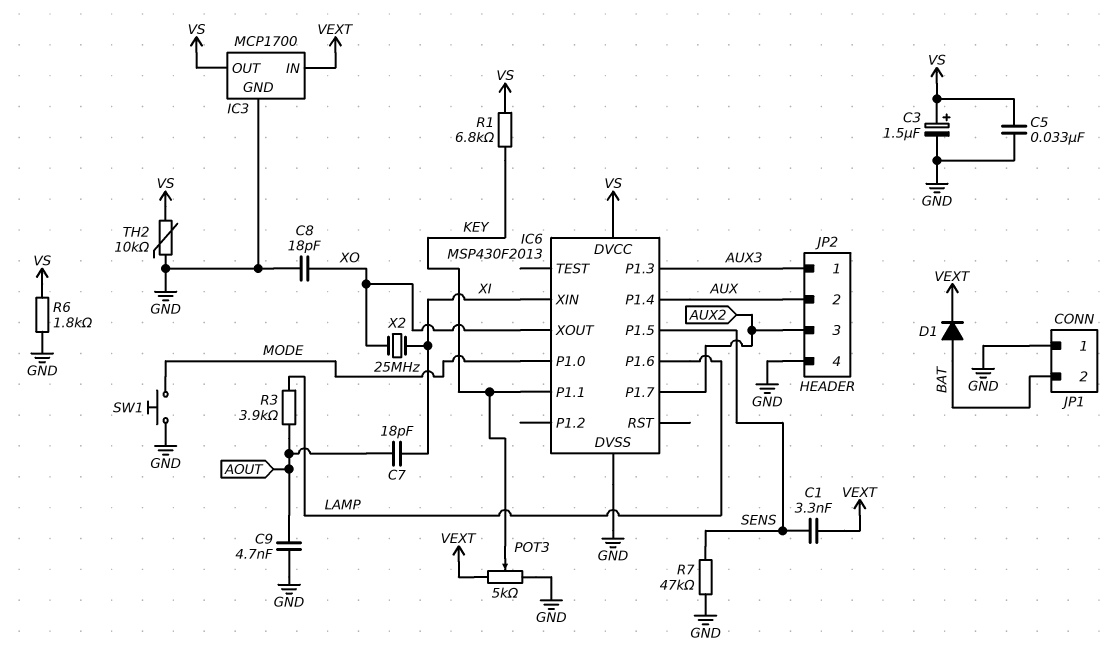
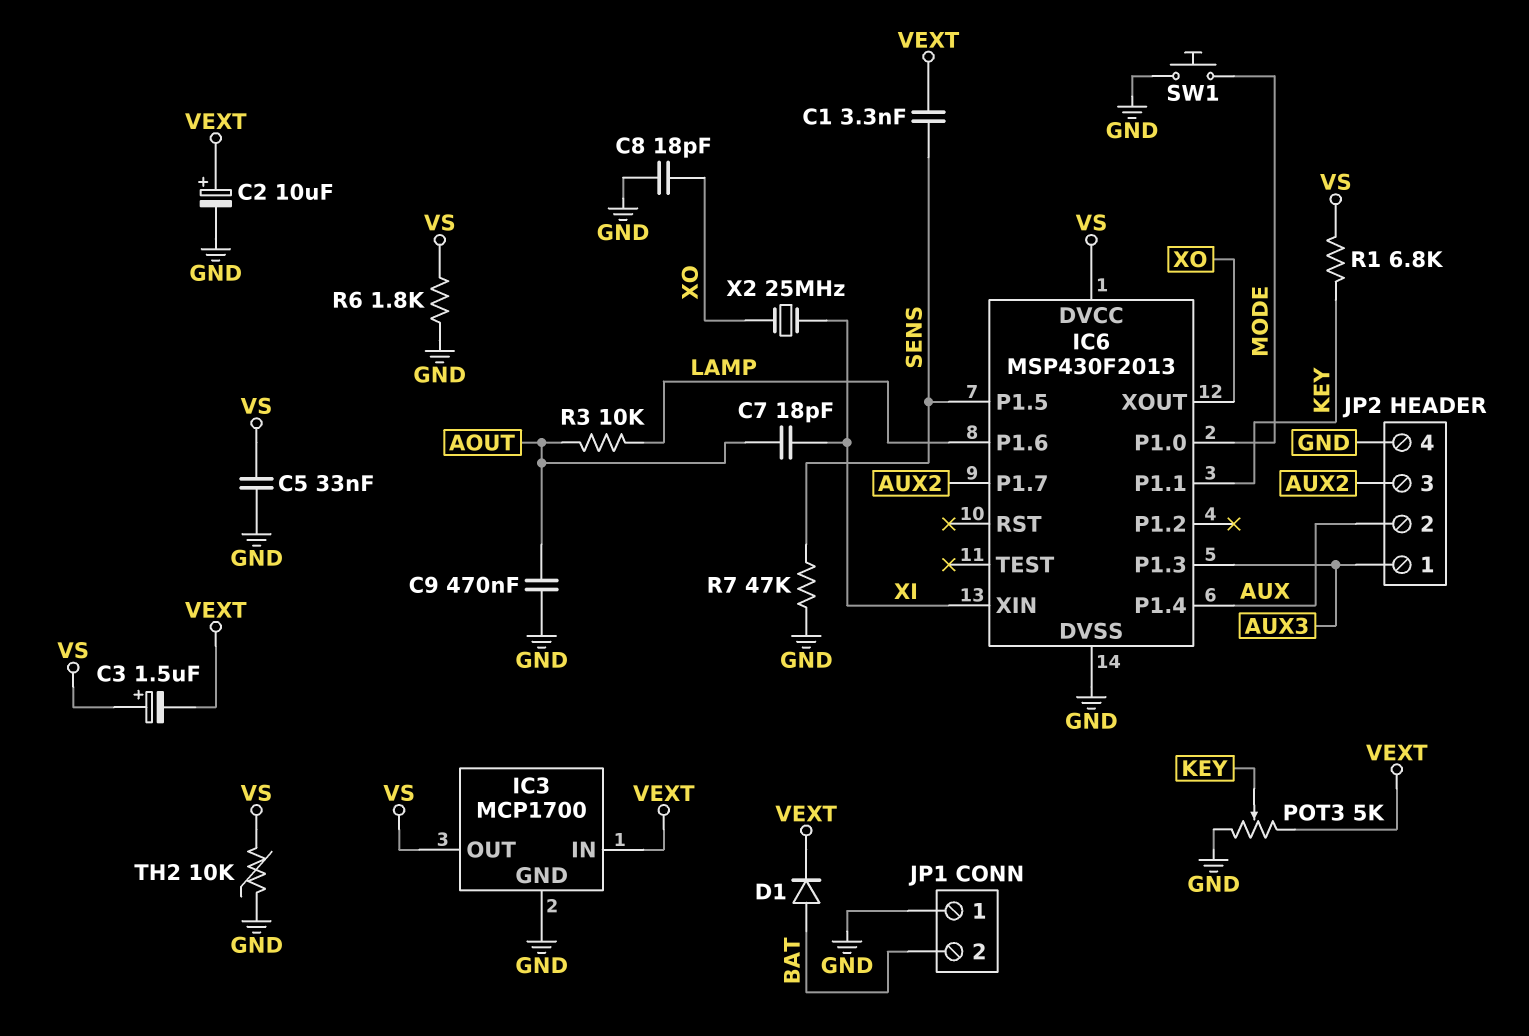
C2: none -> 10uF (plus VEXT, minus GND)
C3: 1.5uF (plus VS, minus GND) -> 1.5uF (plus VS, minus VEXT)
C9: 4.7nF (AOUT, GND) -> 470nF (AOUT, GND)
R3: 3.9k (AOUT, LAMP) -> 10k (AOUT, LAMP)

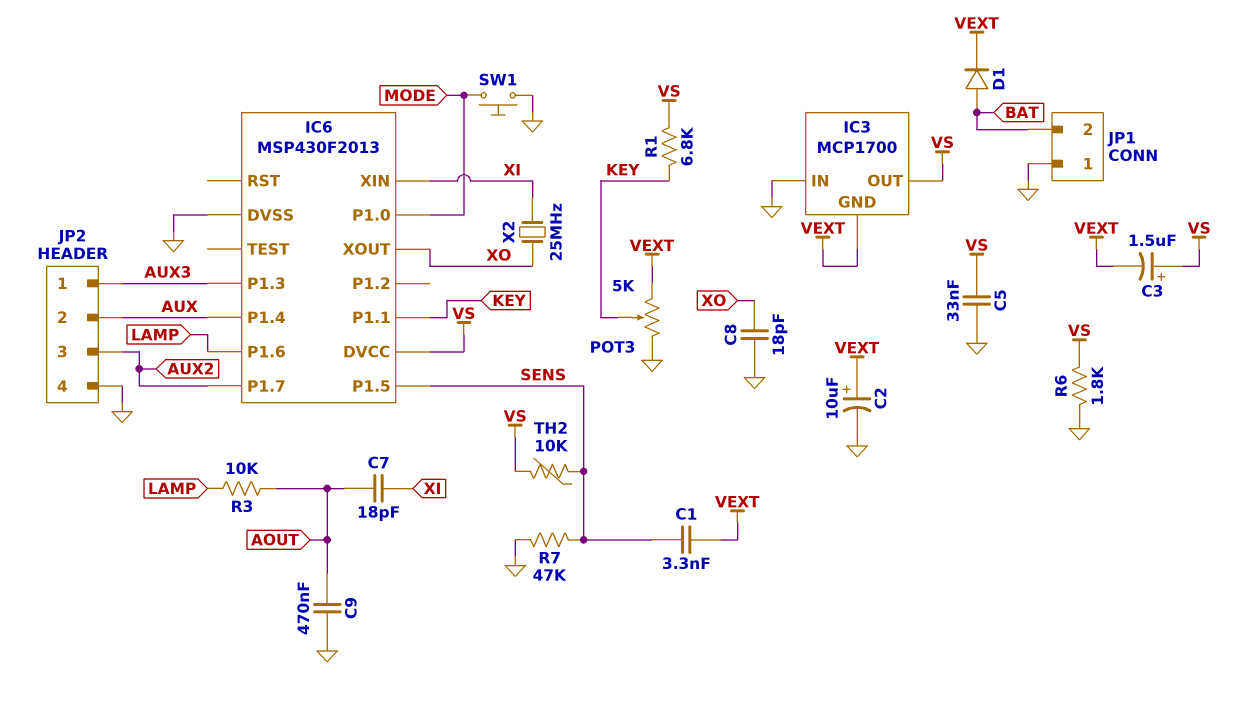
IC3 pin GND: GND -> VEXT
IC3 pin IN: VEXT -> GND
TH2: 10k (GND, VS) -> 10k (SENS, VS)

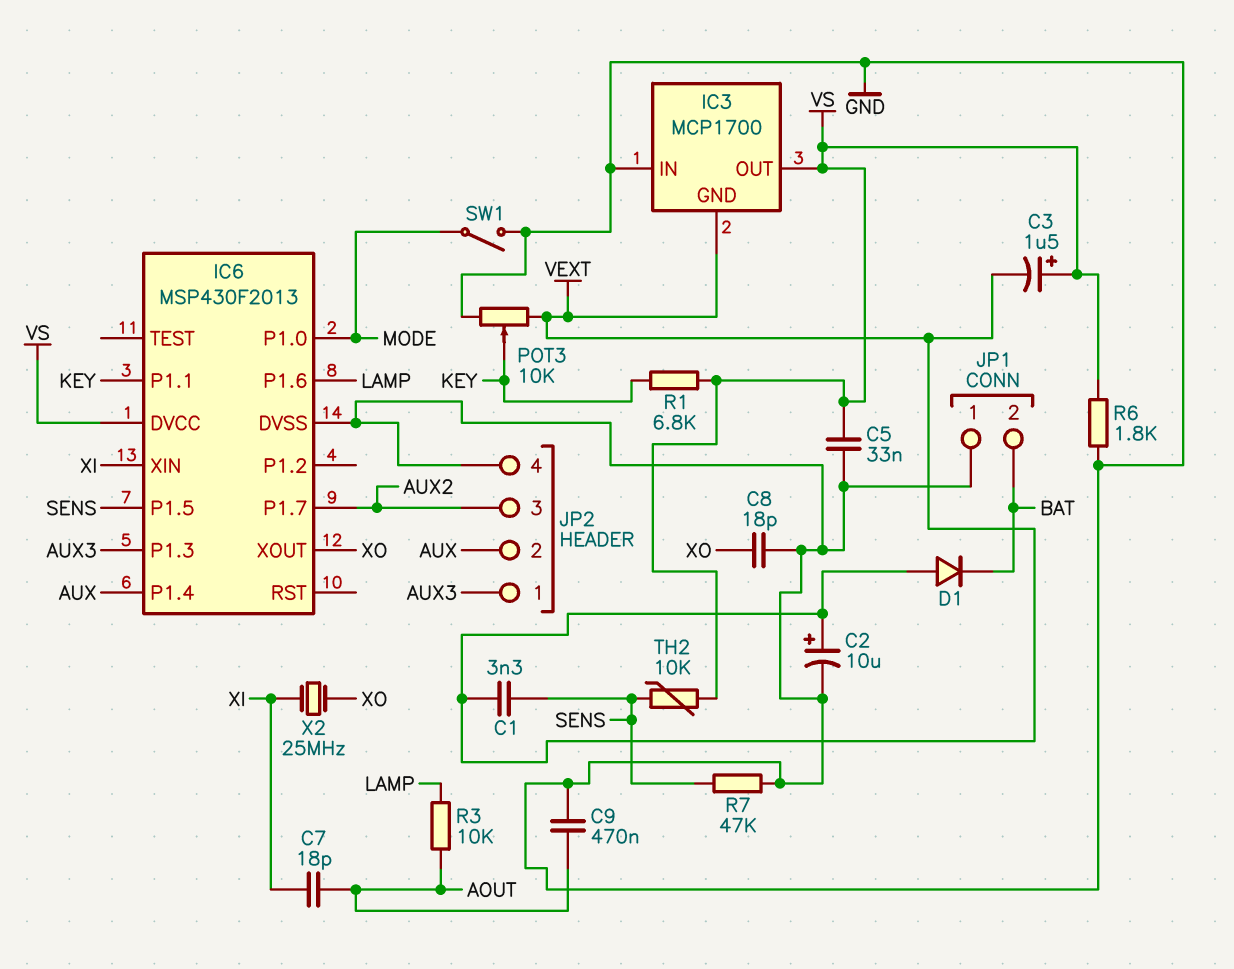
D1: diode (A BAT, K VEXT) -> diode (A VEXT, K BAT)
POT3: 5k (GND, VEXT, wiper KEY) -> 10k (GND, VEXT, wiper KEY)
SW1: button (GND, MODE) -> switch (GND, MODE)

